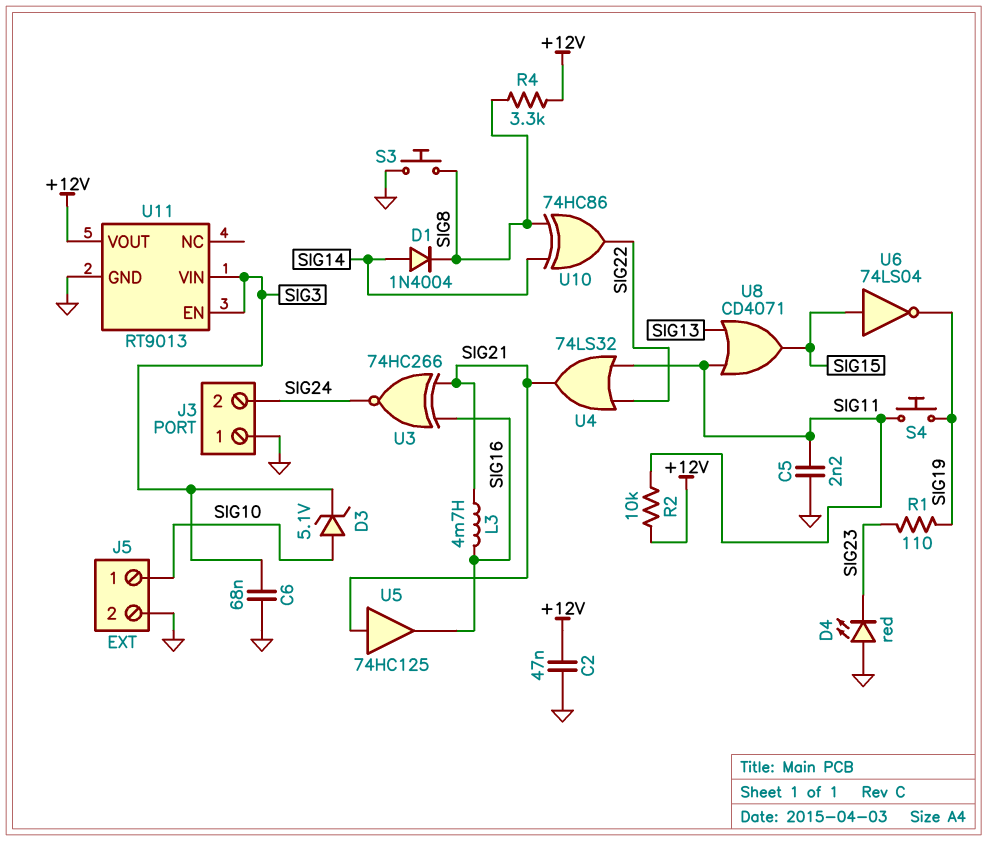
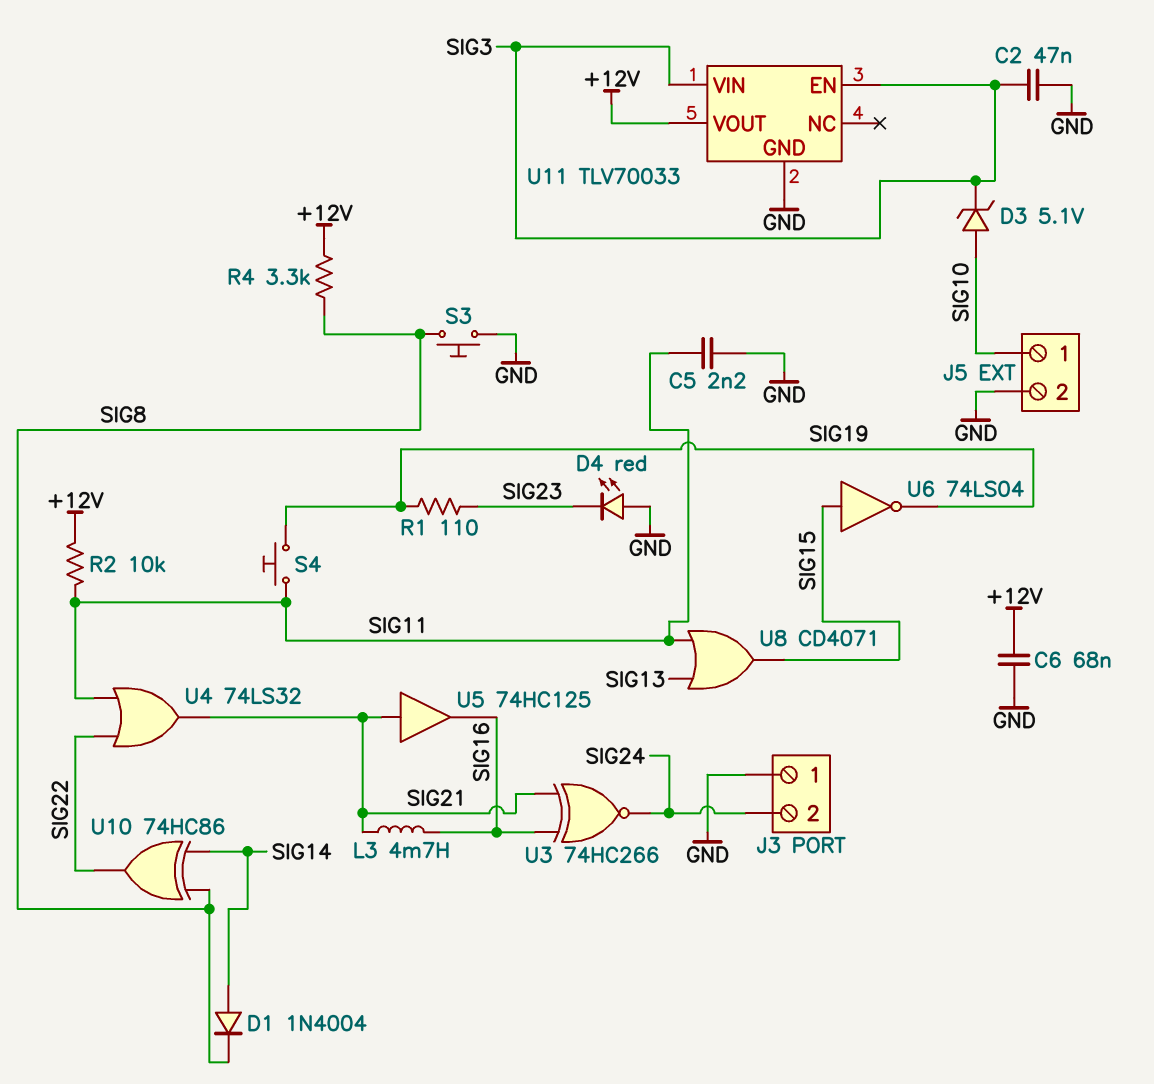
C2: 47nF (+12V, GND) -> 47nF (GND, SIG3)
C6: 68nF (GND, SIG3) -> 68nF (+12V, GND)
U11: RT9013 -> TLV70033

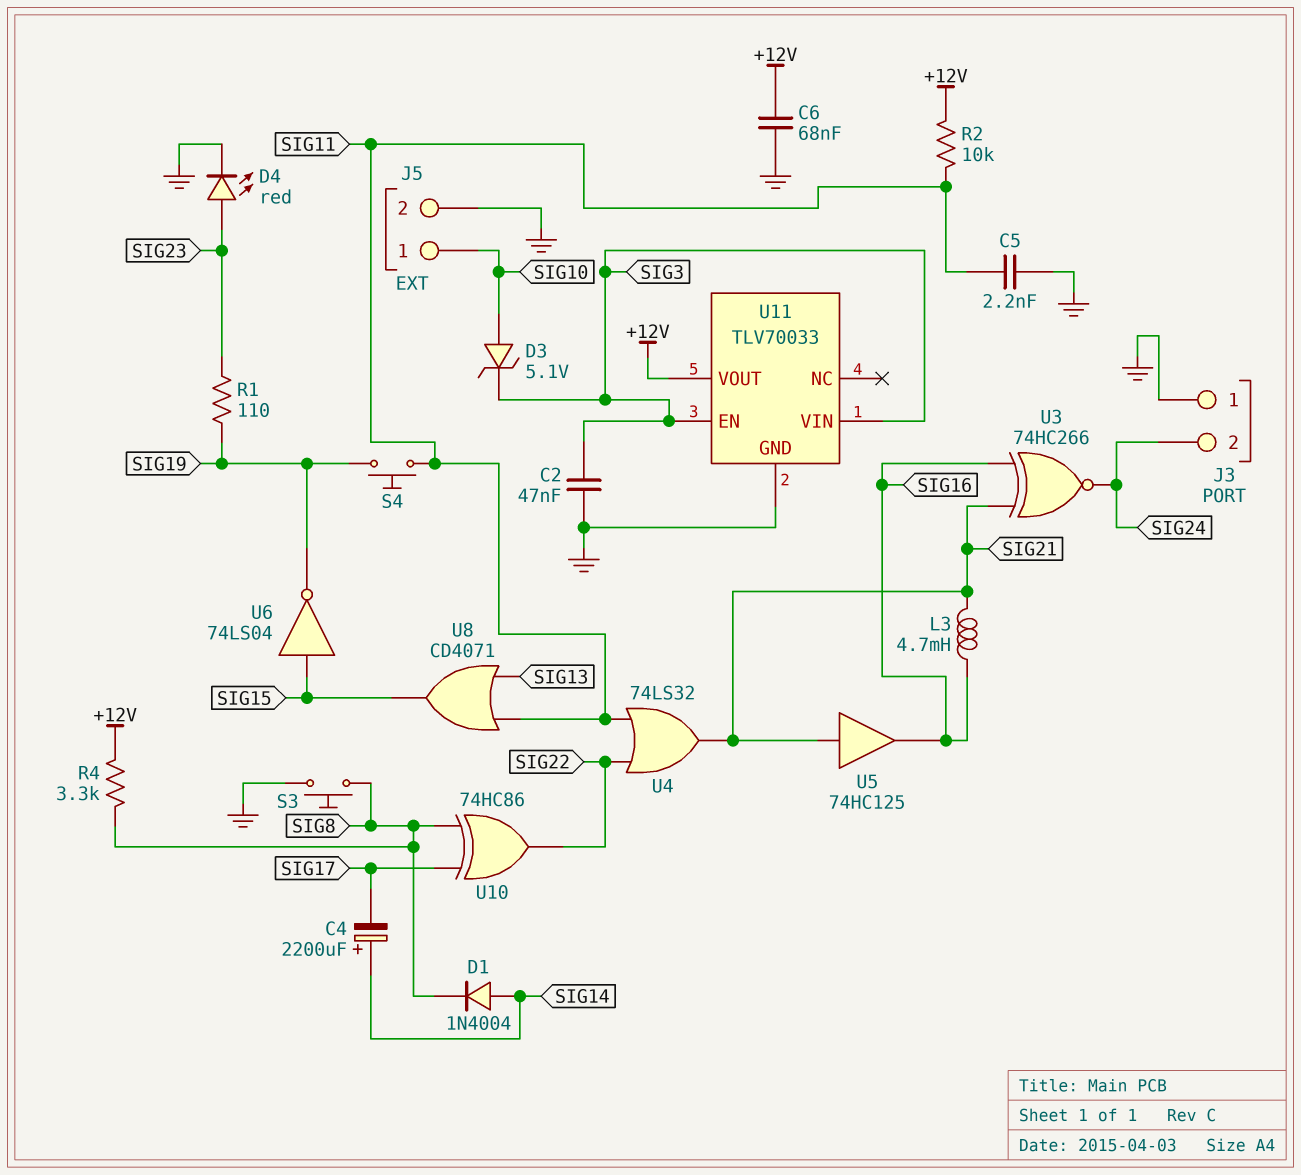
C4: none -> 2200uF (plus SIG14, minus SIG17)
D4: LED red (A GND, K SIG23) -> LED red (A SIG23, K GND)
U10: XOR 74HC86 (in SIG8, in SIG14, out SIG22) -> XOR 74HC86 (in SIG8, in SIG17, out SIG22)

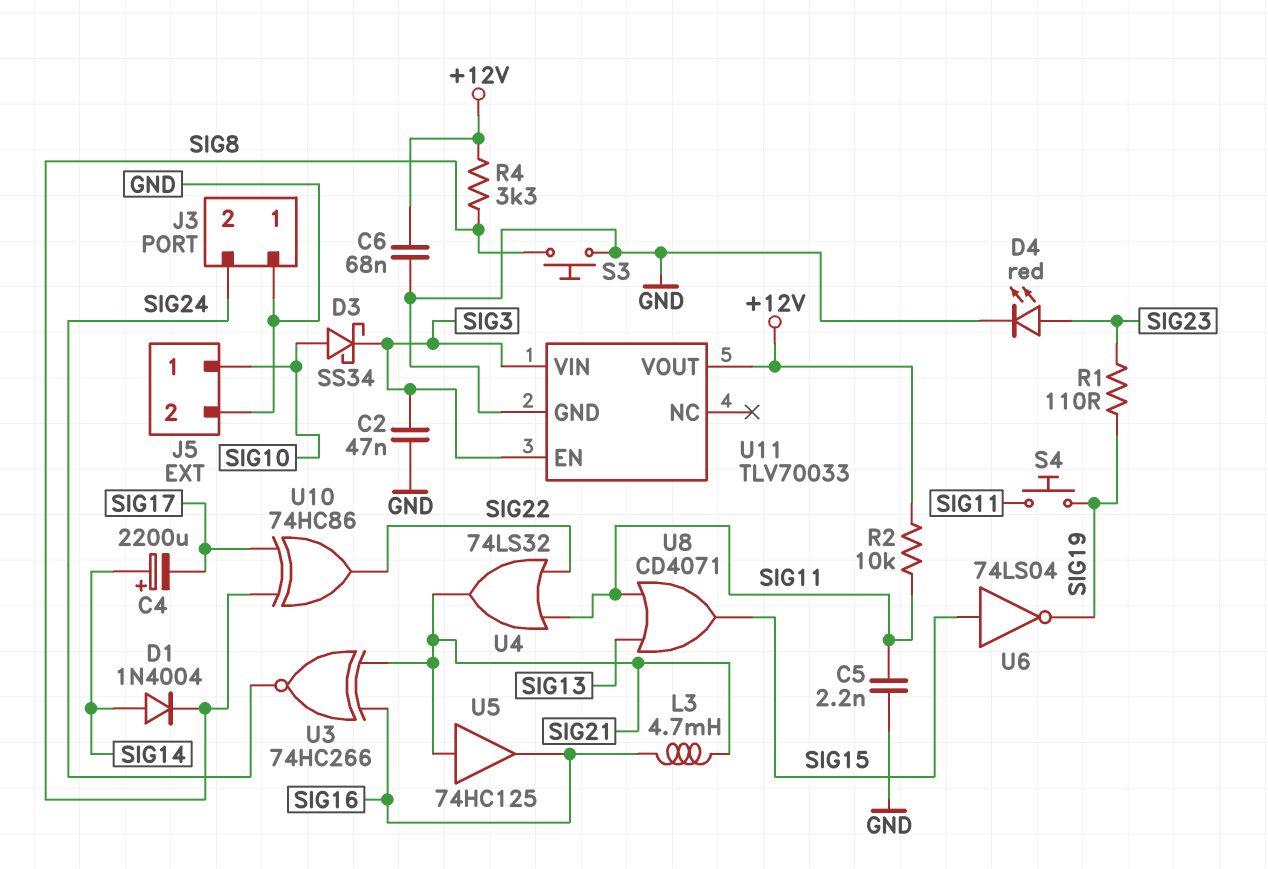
D3: zener 5.1V (A SIG10, K SIG3) -> schottky SS34 (A SIG10, K SIG3)

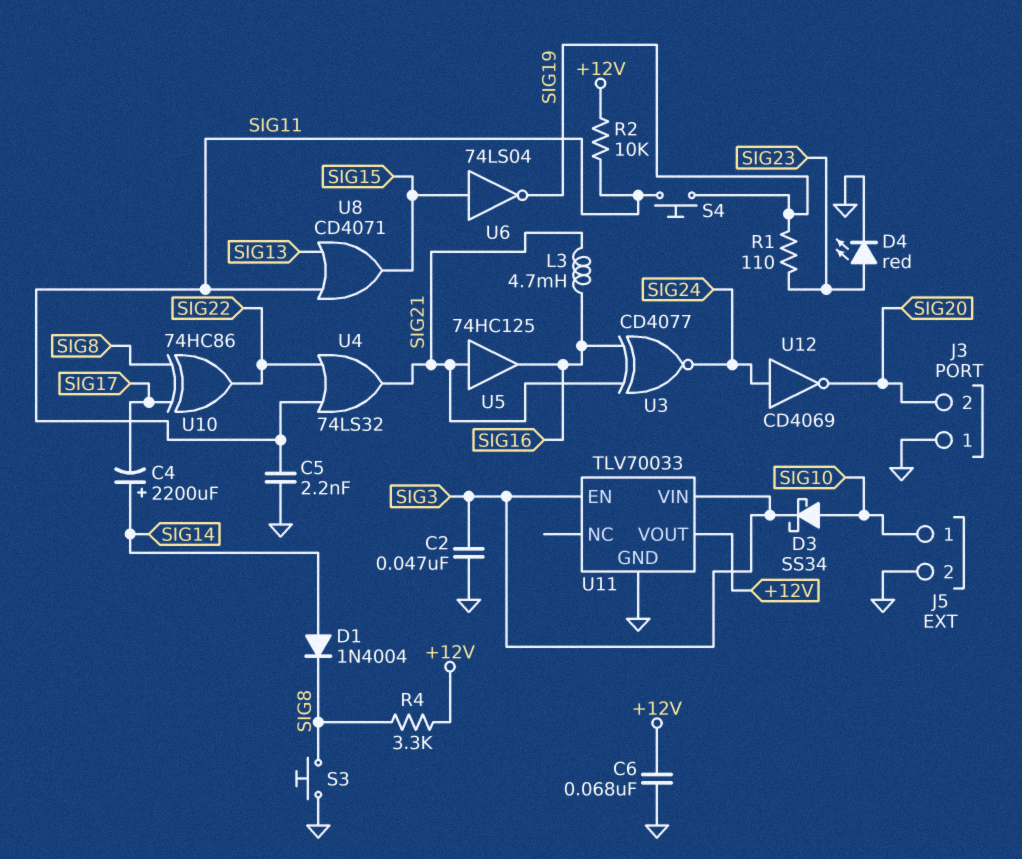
J3 pin 2: SIG24 -> SIG20
U3: XNOR 74HC266 (in SIG16, in SIG21, out SIG24) -> XNOR CD4077 (in SIG16, in SIG21, out SIG24)
U12: none -> NOT CD4069 (in SIG24, out SIG20)

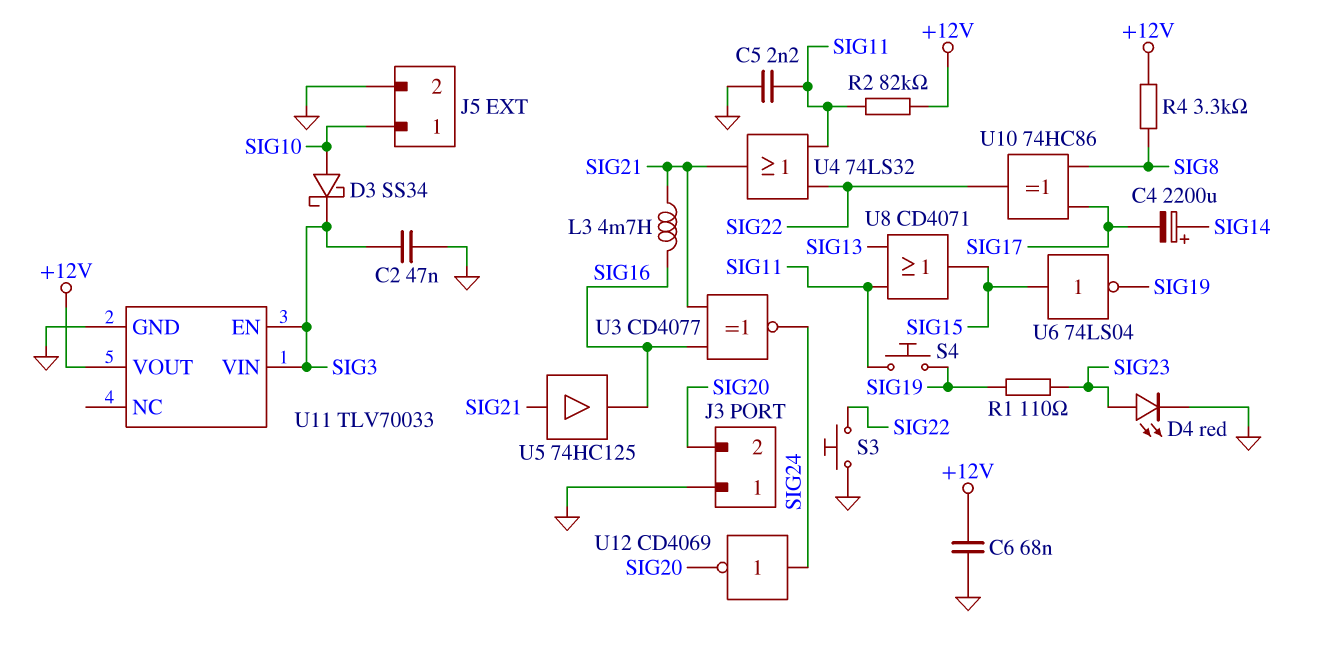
D1: diode 1N4004 (A SIG14, K SIG8) -> none
R2: 10k (+12V, SIG11) -> 82k (+12V, SIG11)
S3: button (GND, SIG8) -> button (GND, SIG22)

